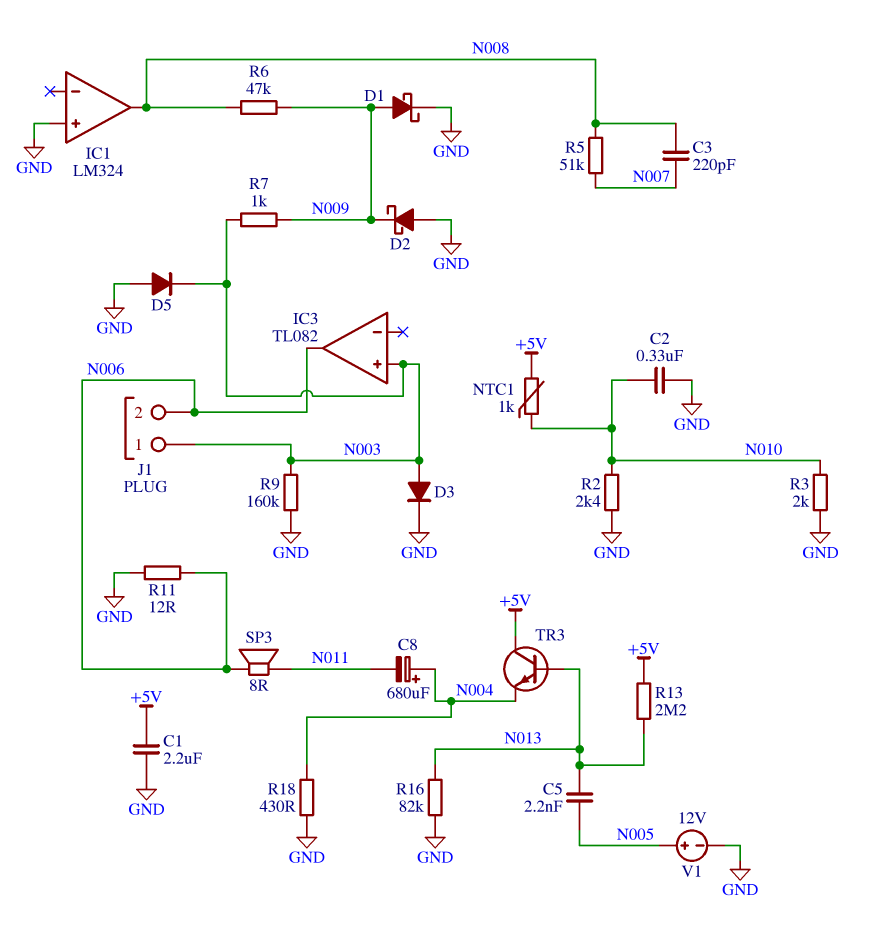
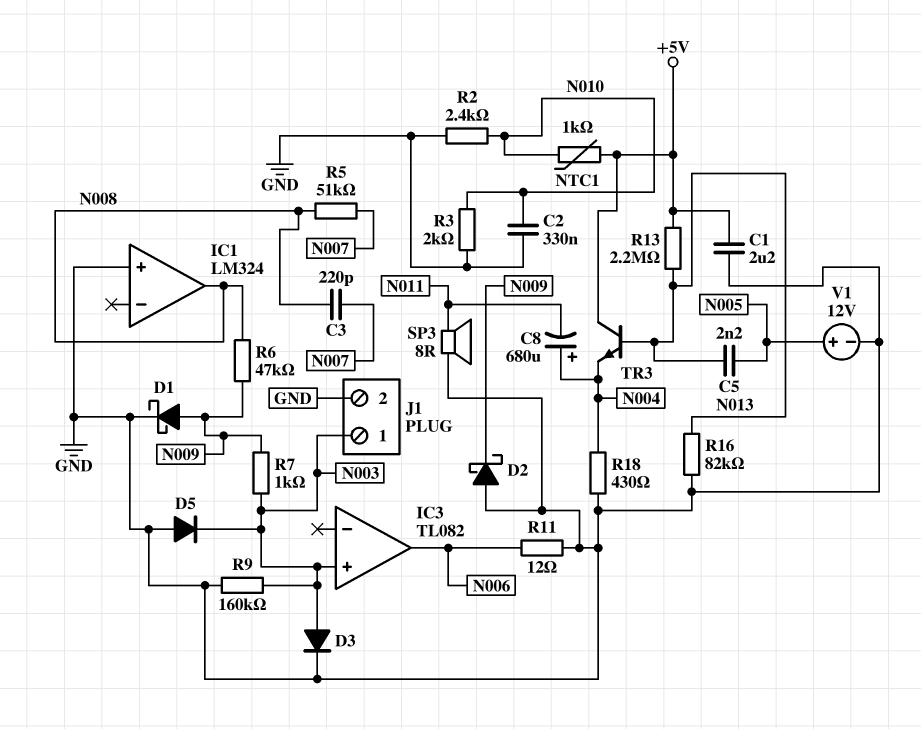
J1 pin 2: N006 -> GND
SP3: speaker 8R (N006, N011) -> speaker 8R (GND, N011)

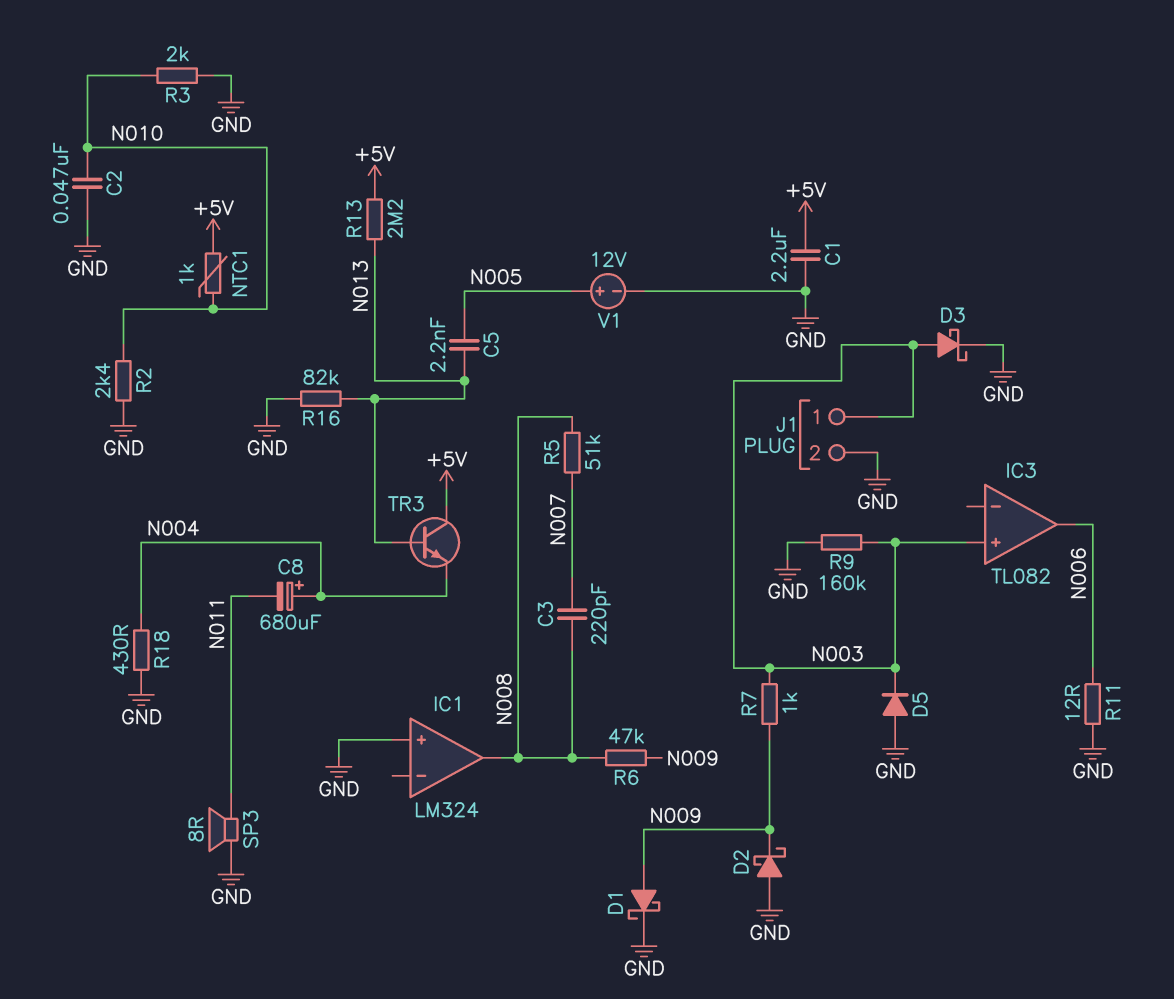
C2: 330nF (GND, N010) -> 47nF (GND, N010)
D3: diode (A N003, K GND) -> schottky (A N003, K GND)

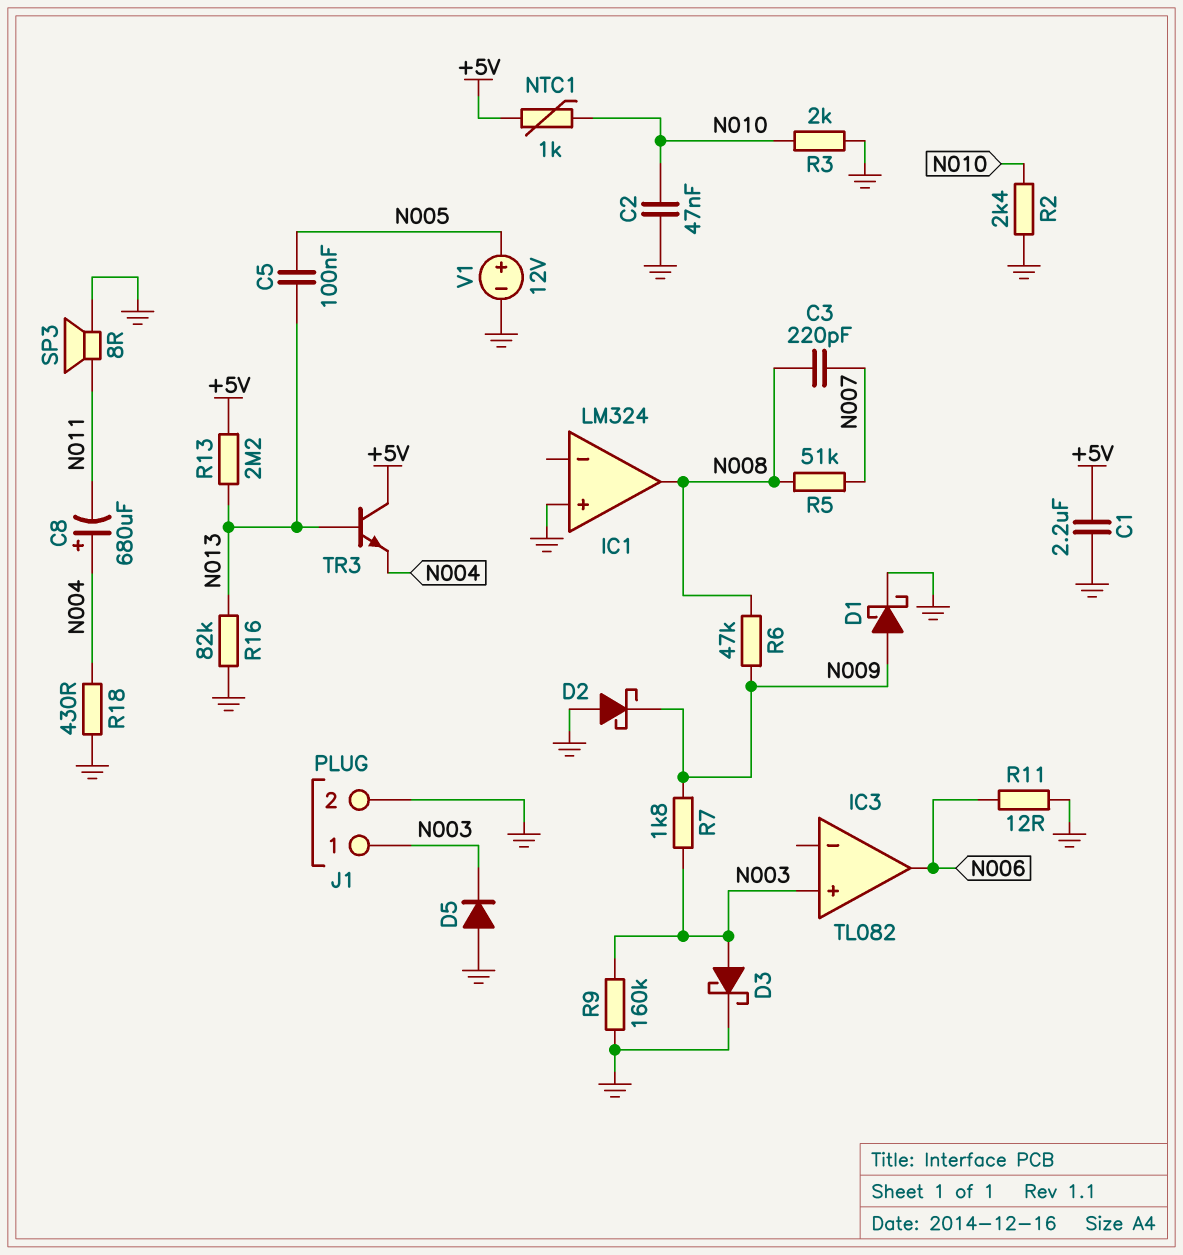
C5: 2.2nF (N005, N013) -> 100nF (N005, N013)
R7: 1k (N003, N009) -> 1.8k (N003, N009)

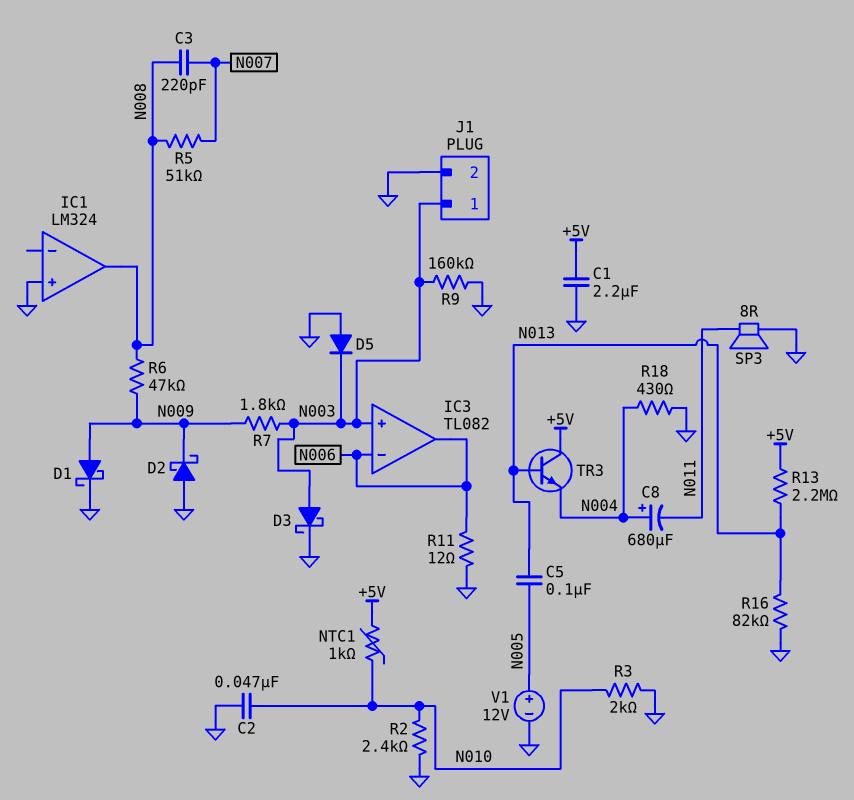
IC3 pin in-: none -> N006

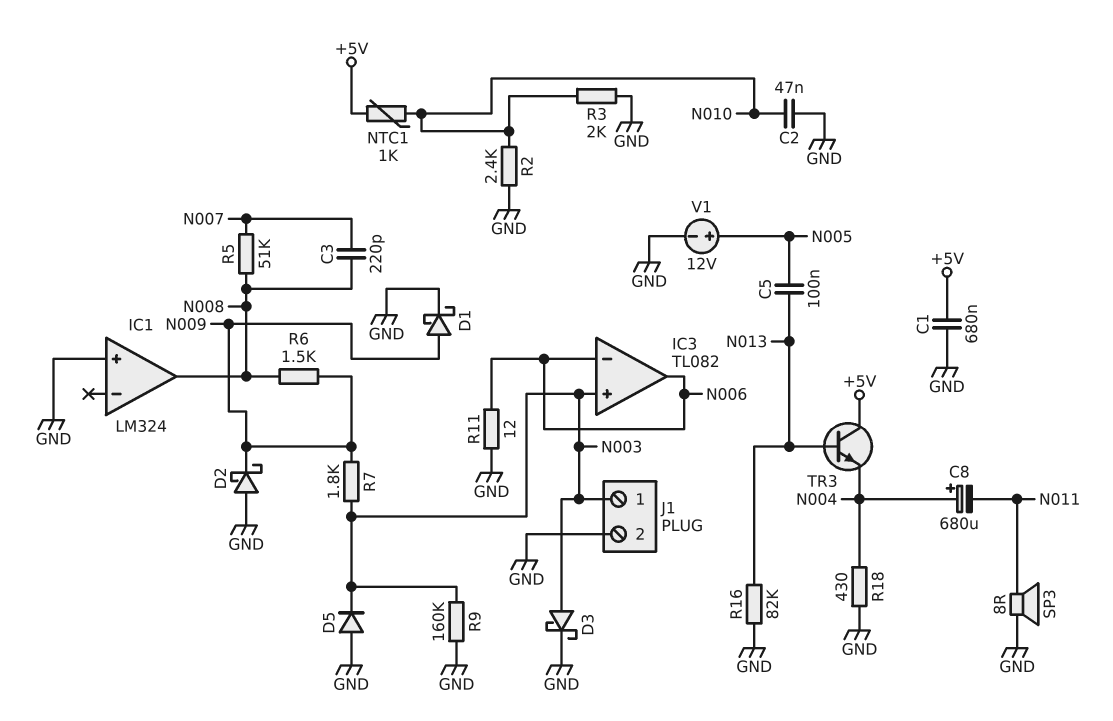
C1: 2.2uF (+5V, GND) -> 680nF (+5V, GND)
R6: 47k (N008, N009) -> 1.5k (N008, N009)
R13: 2.2M (+5V, N013) -> none

